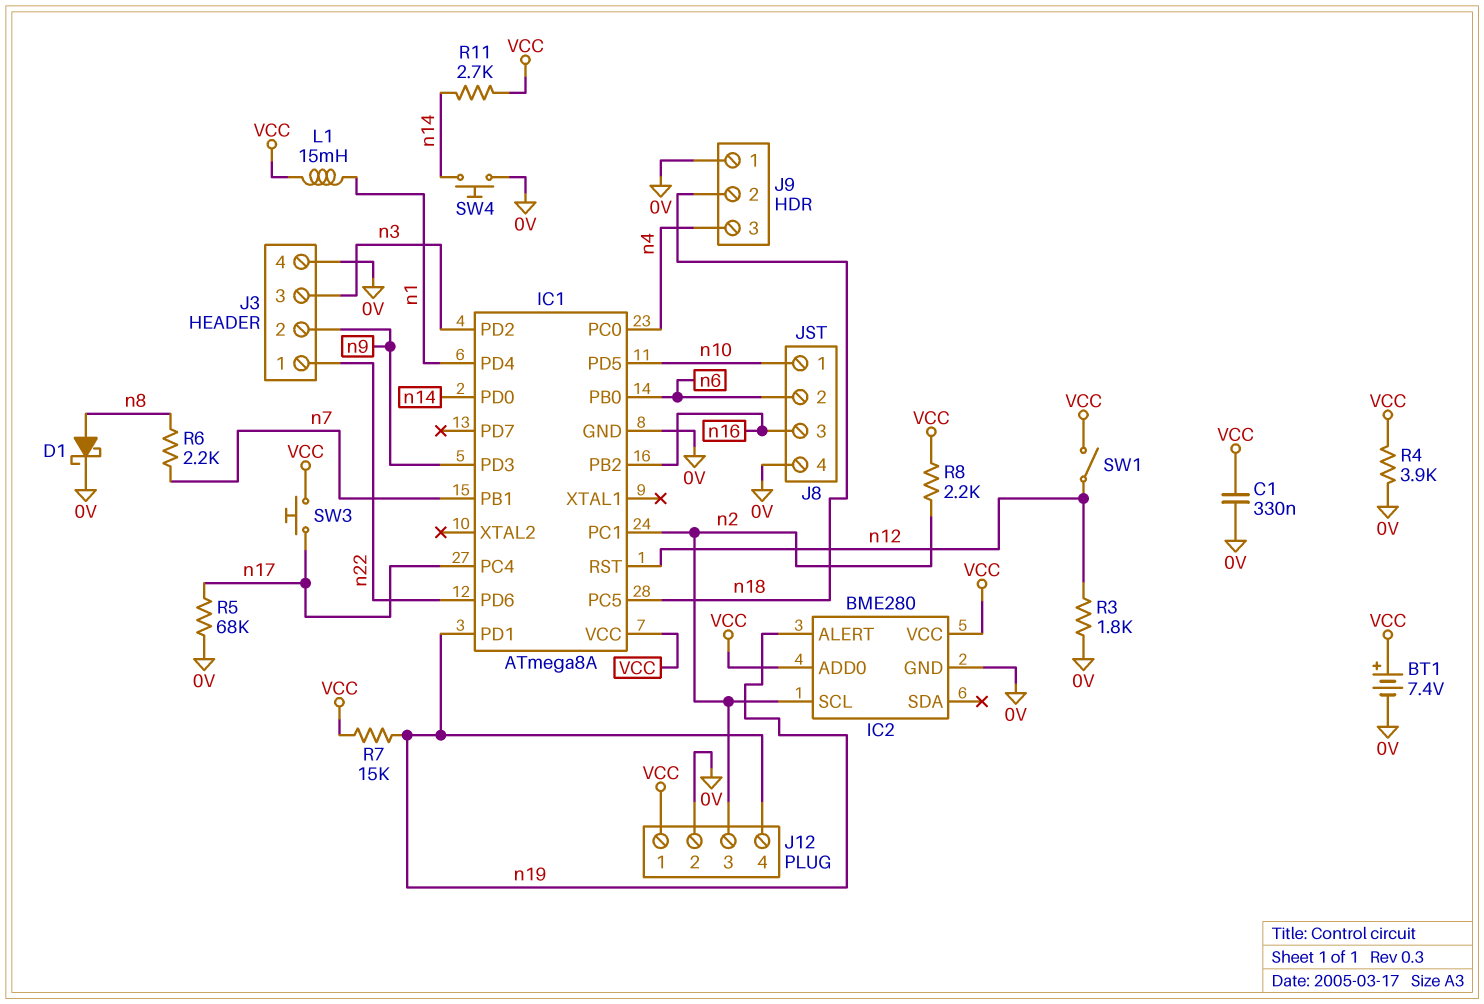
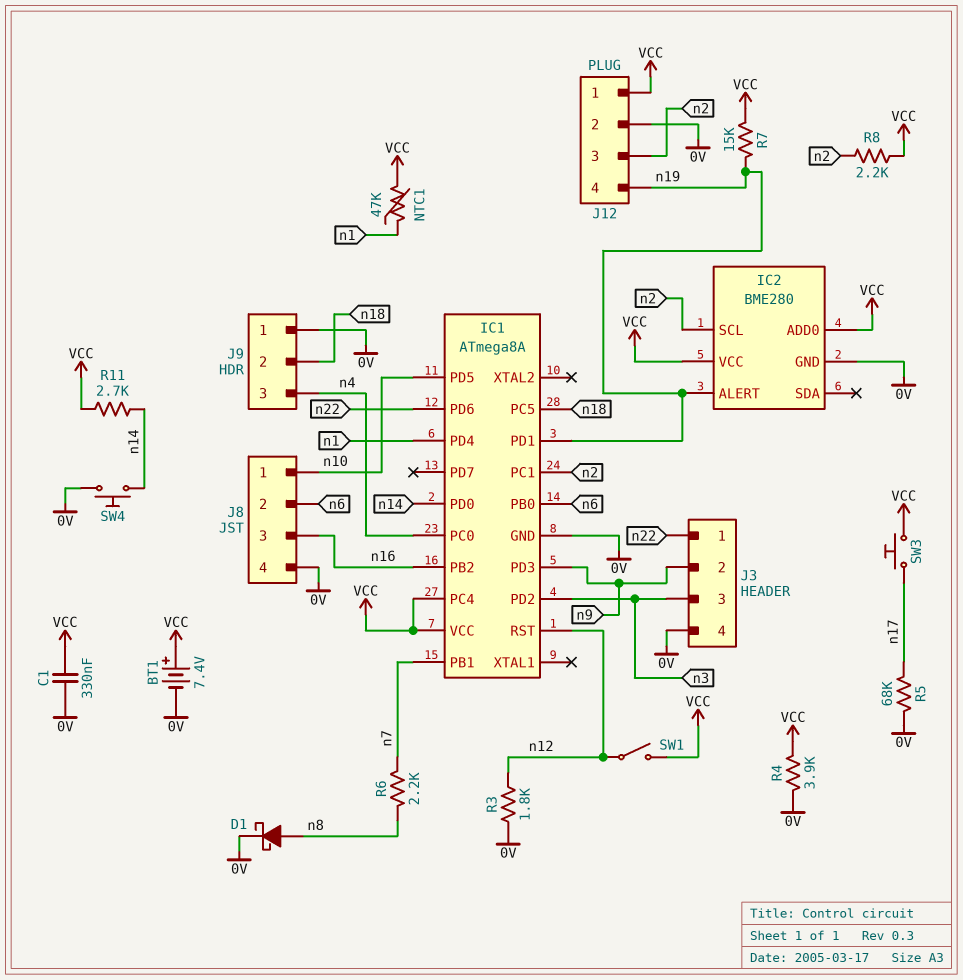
IC1 pin PC4: n17 -> VCC
L1: 15mH (VCC, n1) -> none
NTC1: none -> 47k (VCC, n1)

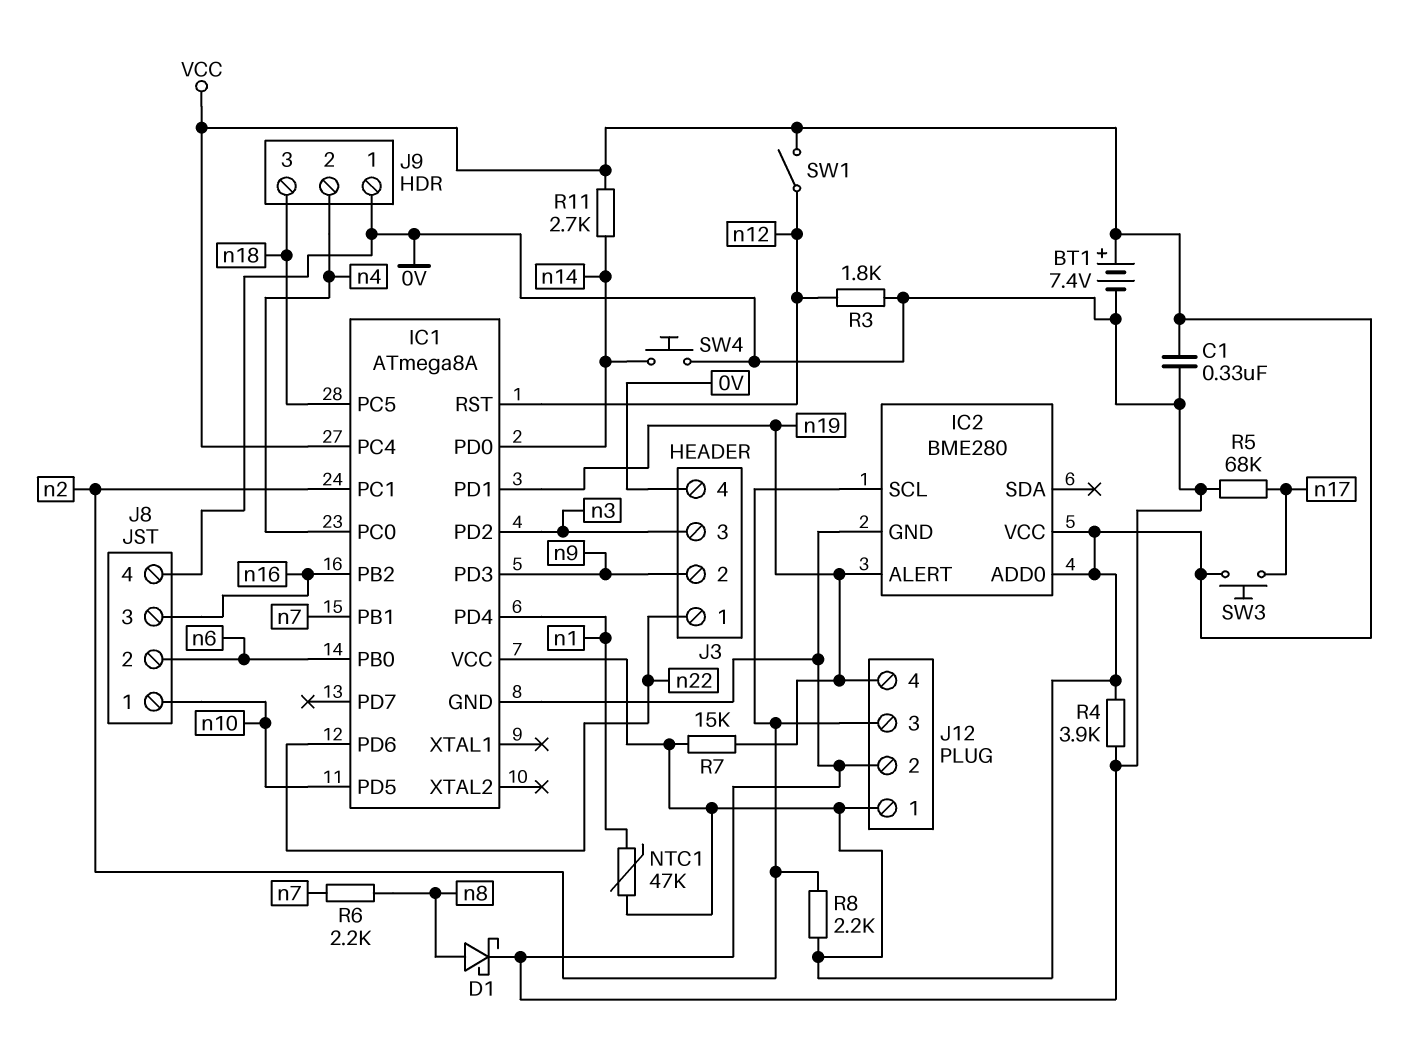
J9 pin 2: n18 -> n4
J9 pin 3: n4 -> n18

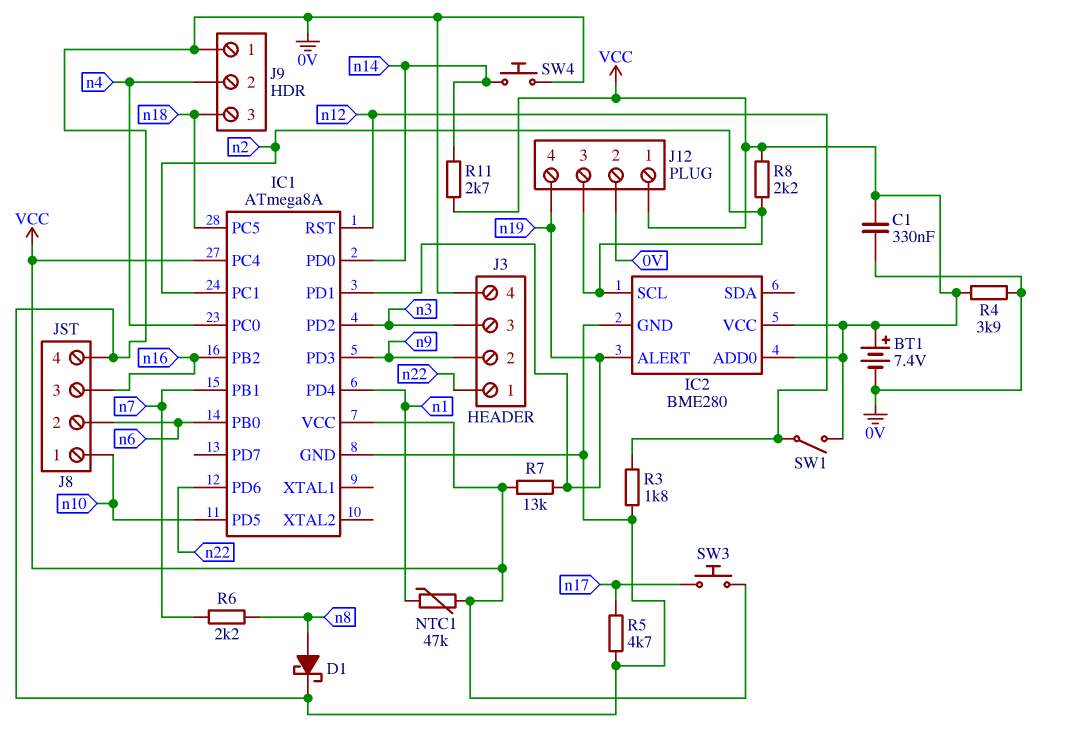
R5: 68k (0V, n17) -> 4.7k (0V, n17)
R7: 15k (VCC, n19) -> 13k (VCC, n19)

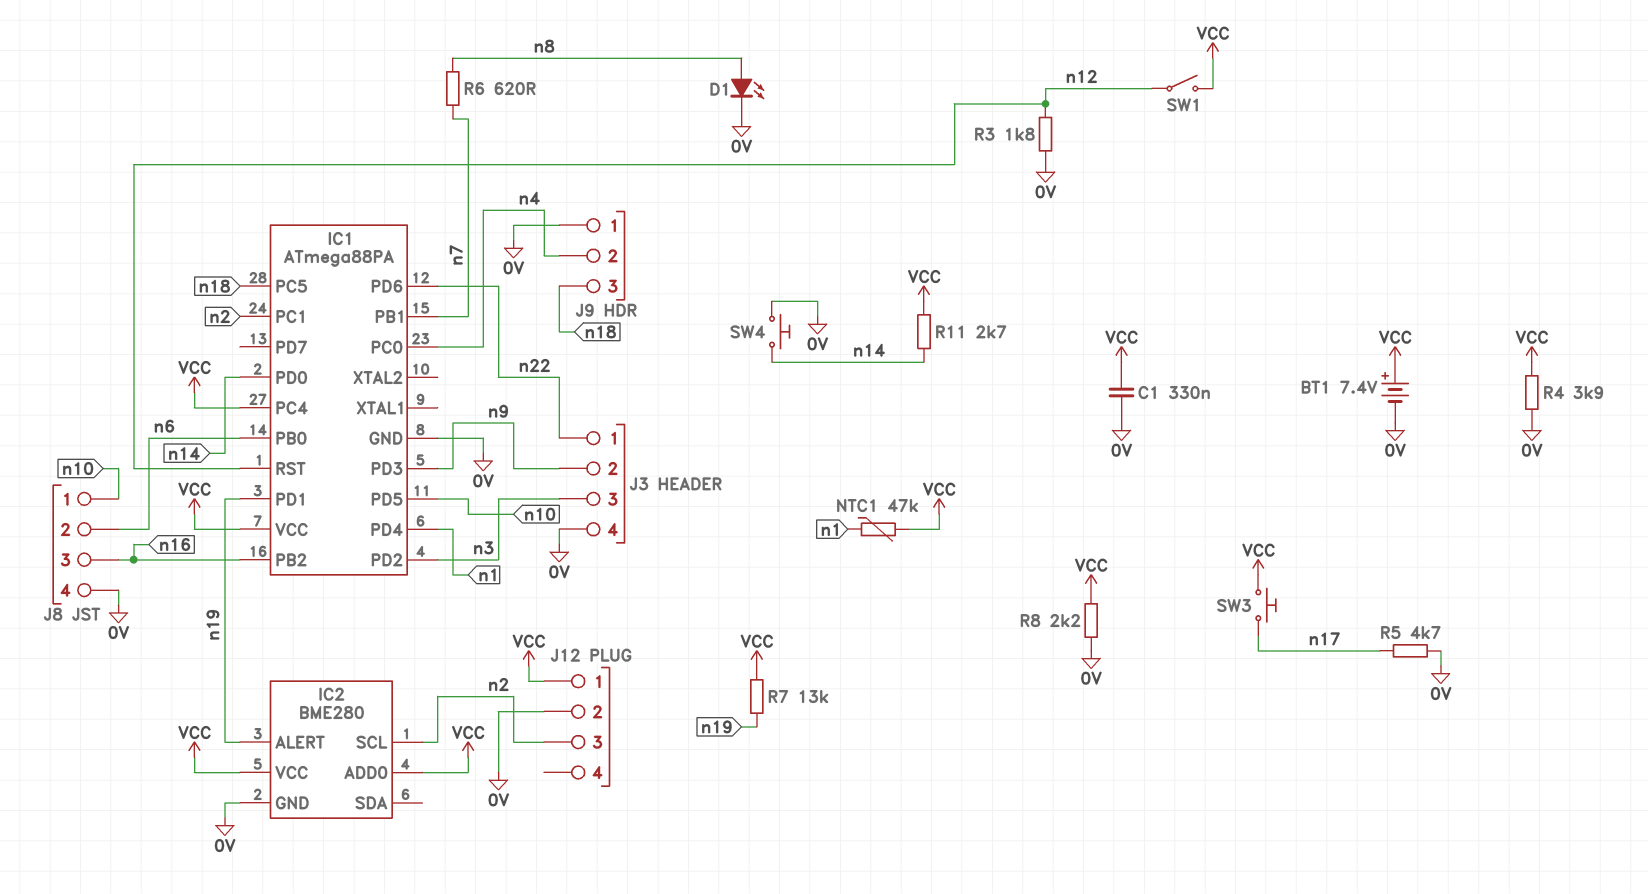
D1: schottky (A n8, K 0V) -> LED (A n8, K 0V)
IC1: ATmega8A -> ATmega88PA
J12 pin 4: n19 -> none
R6: 2.2k (n7, n8) -> 620 (n7, n8)
R8: 2.2k (VCC, n2) -> 2.2k (0V, VCC)

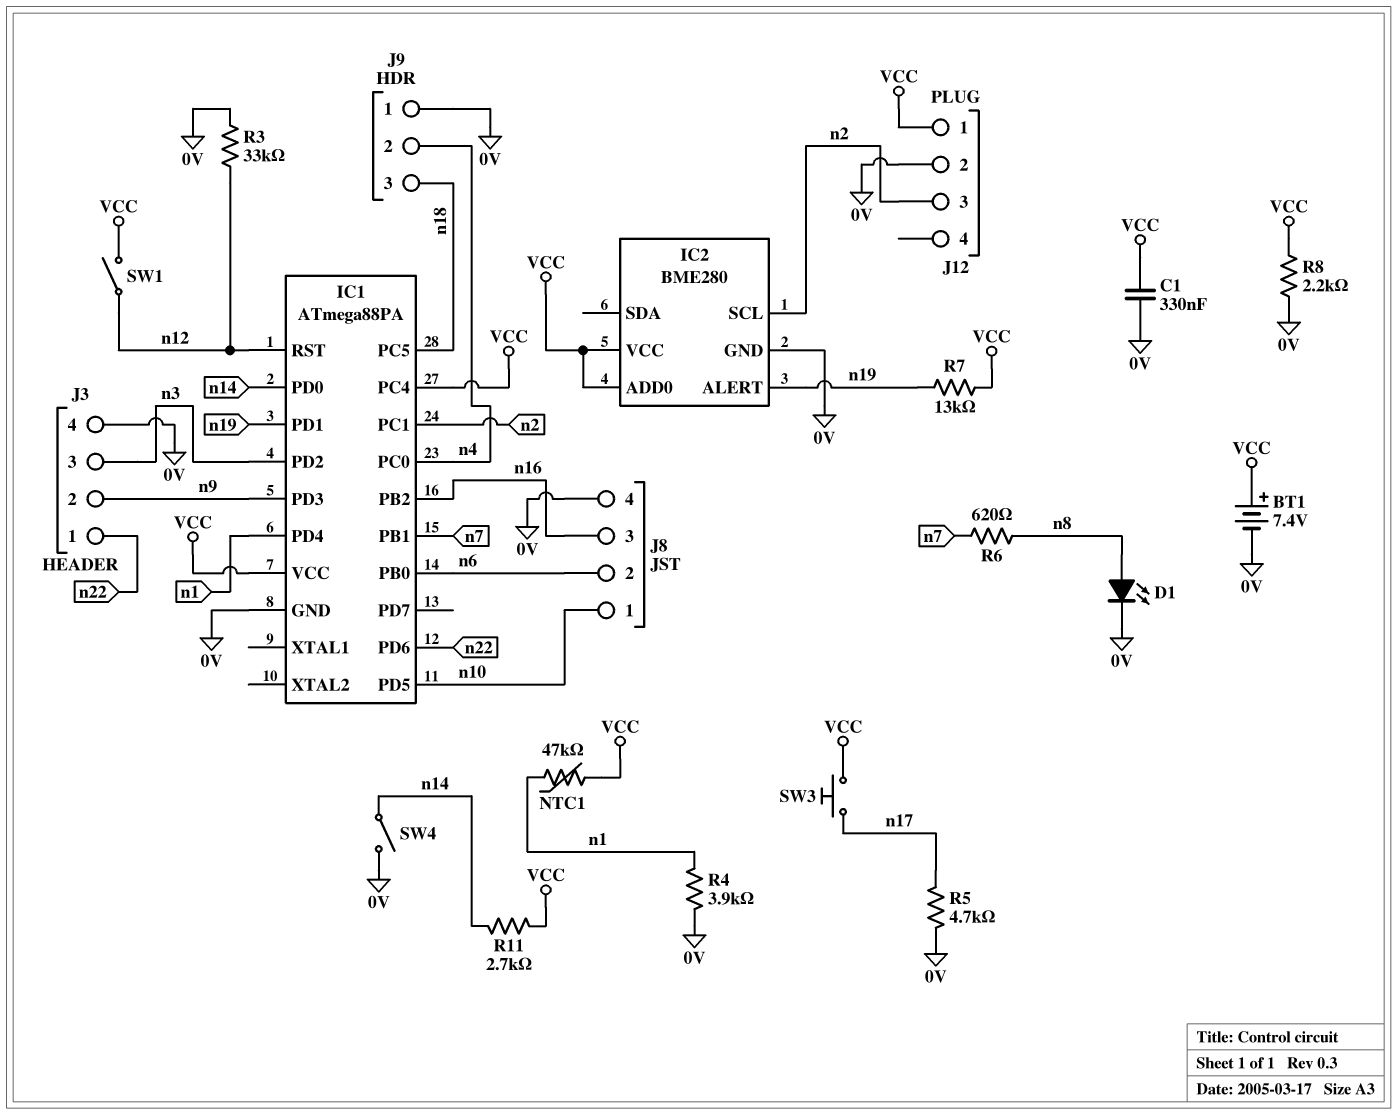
R3: 1.8k (0V, n12) -> 33k (0V, n12)
R4: 3.9k (0V, VCC) -> 3.9k (0V, n1)
SW4: button (0V, n14) -> switch (0V, n14)

